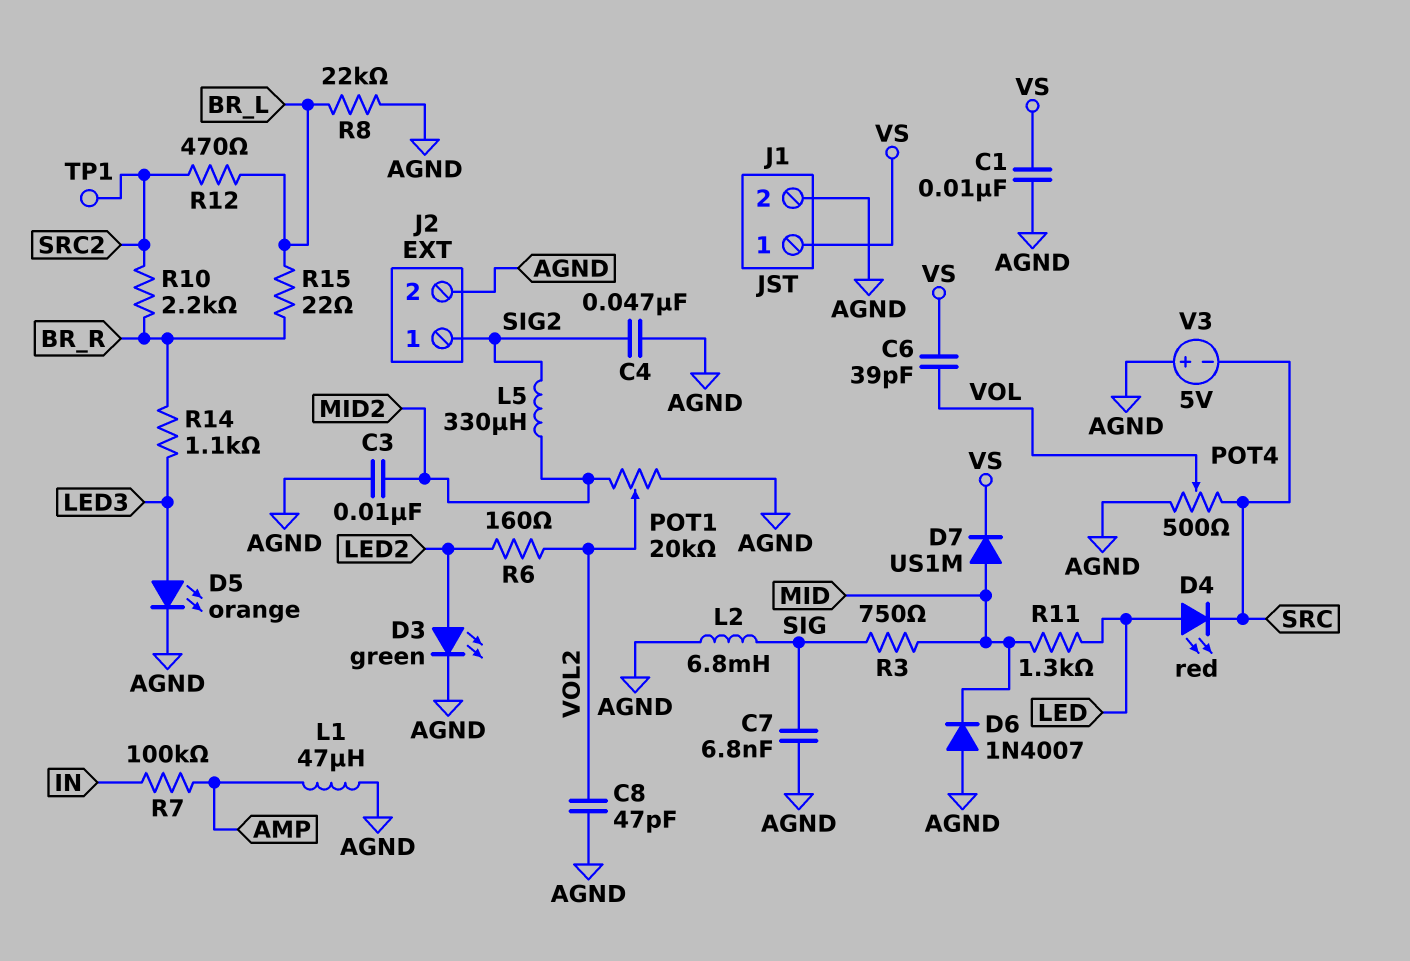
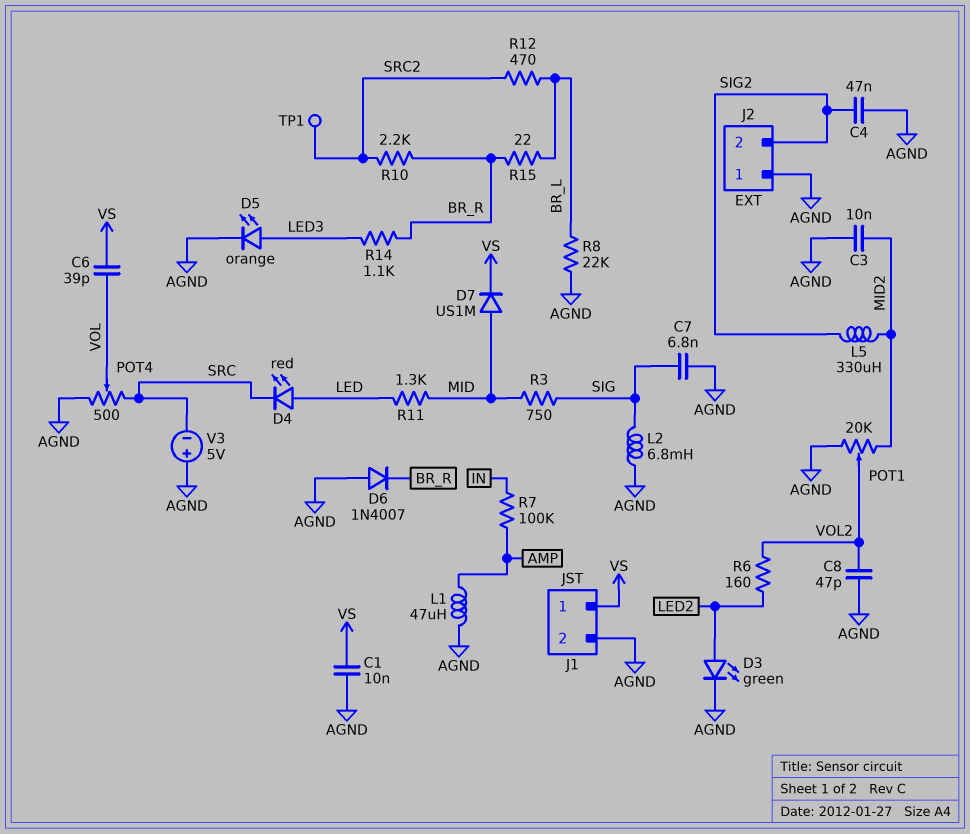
D6: diode 1N4007 (A AGND, K MID) -> diode 1N4007 (A AGND, K BR_R)
J2 pin 1: SIG2 -> AGND
J2 pin 2: AGND -> SIG2

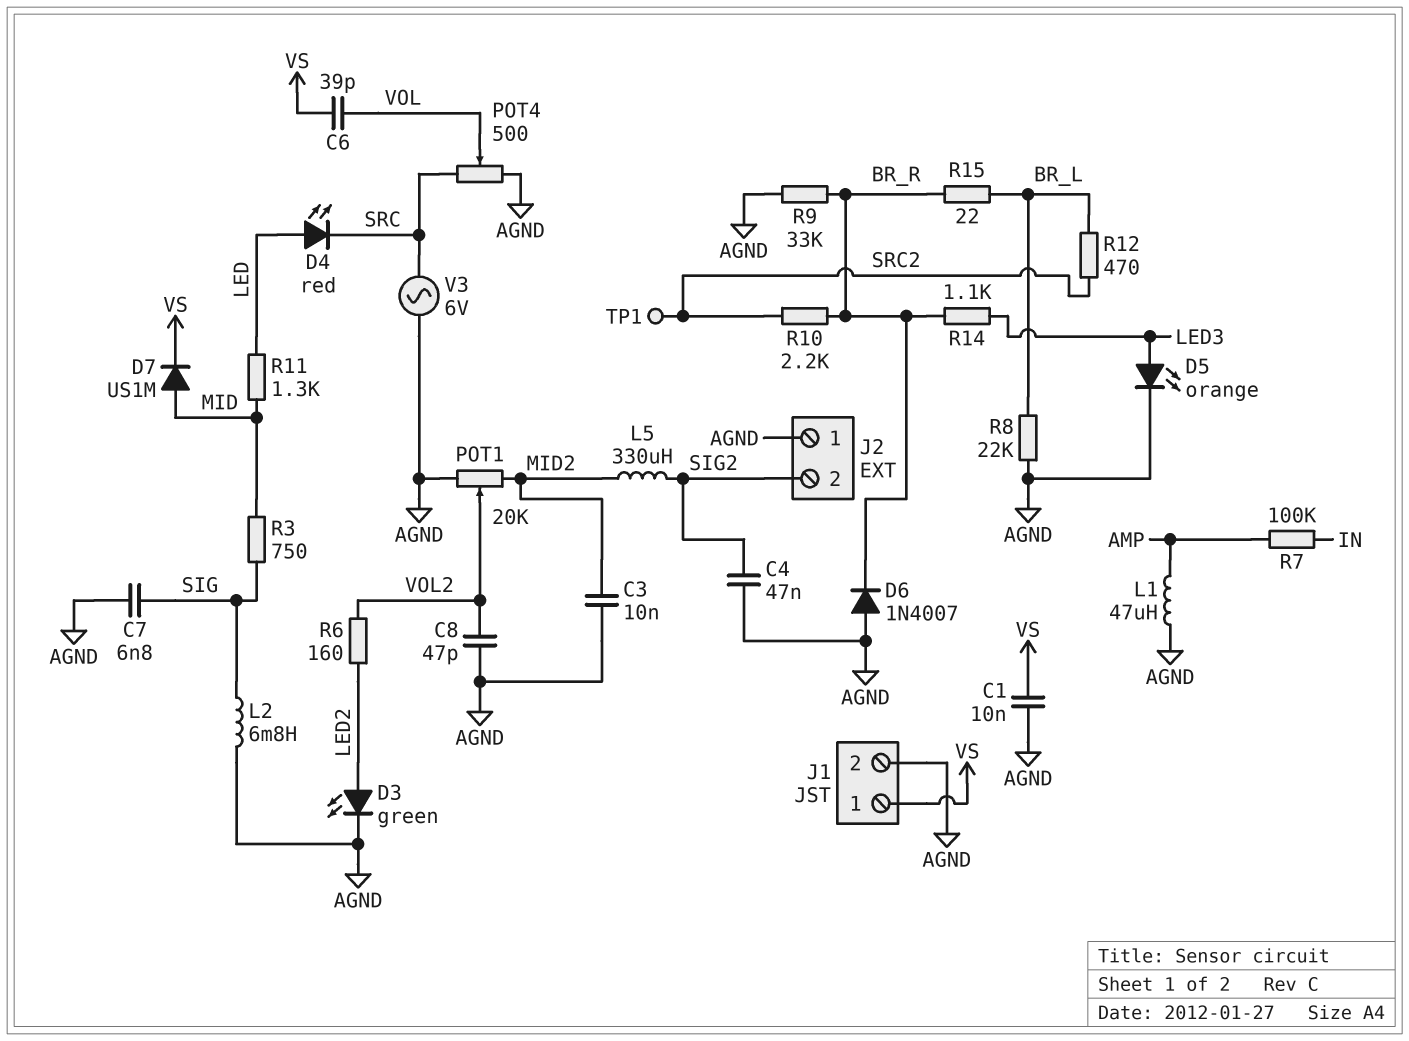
R9: none -> 33k (AGND, BR_R)
V3: 5V (plus AGND, minus SRC) -> AC 6V (AGND, SRC)

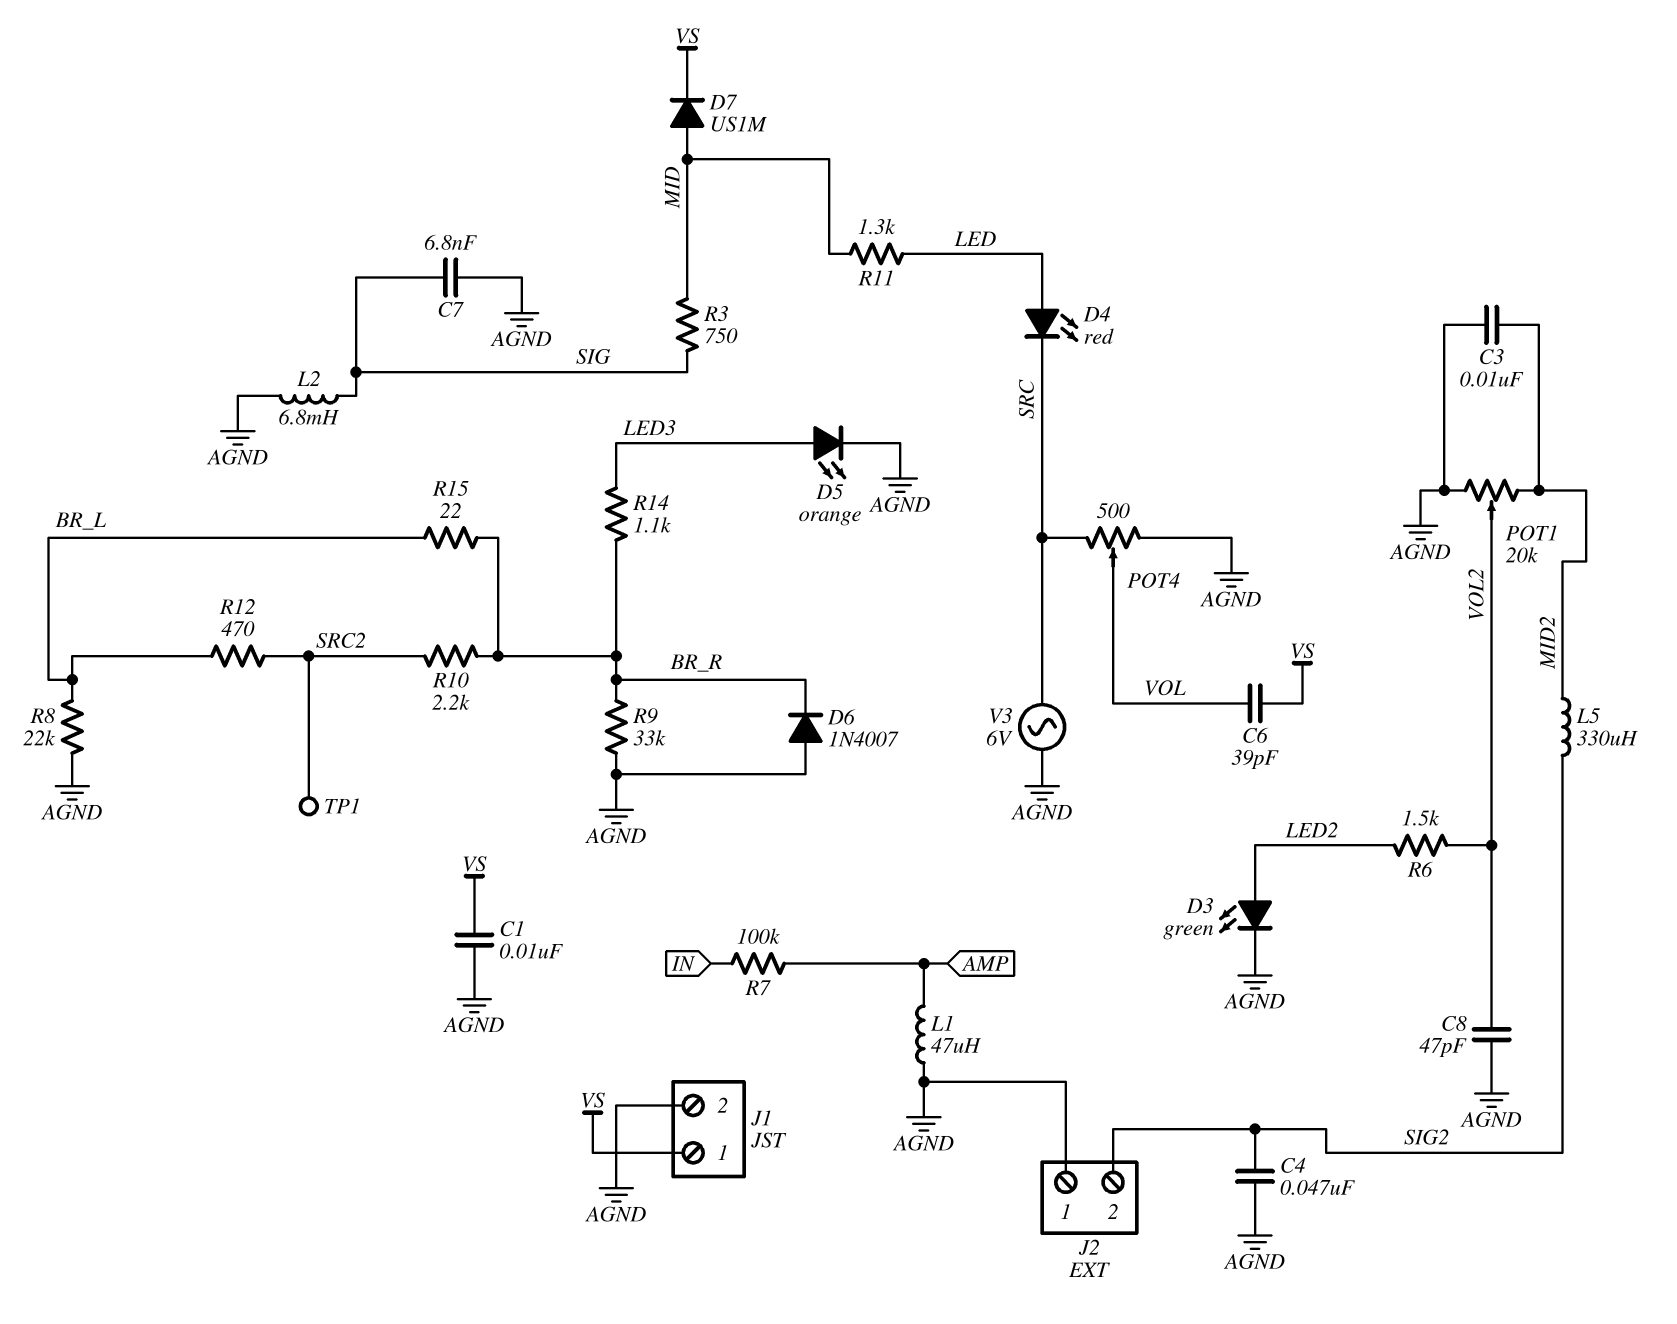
R6: 160 (LED2, VOL2) -> 1.5k (LED2, VOL2)

